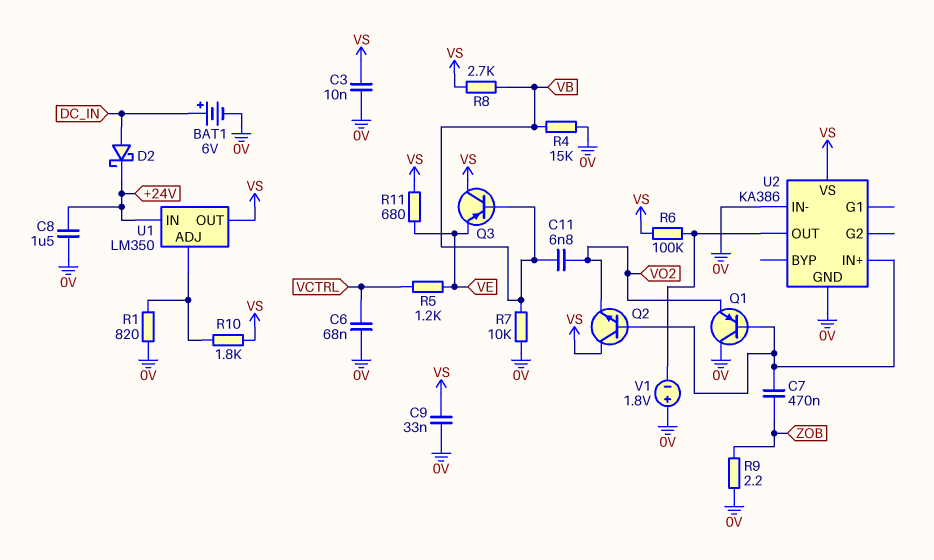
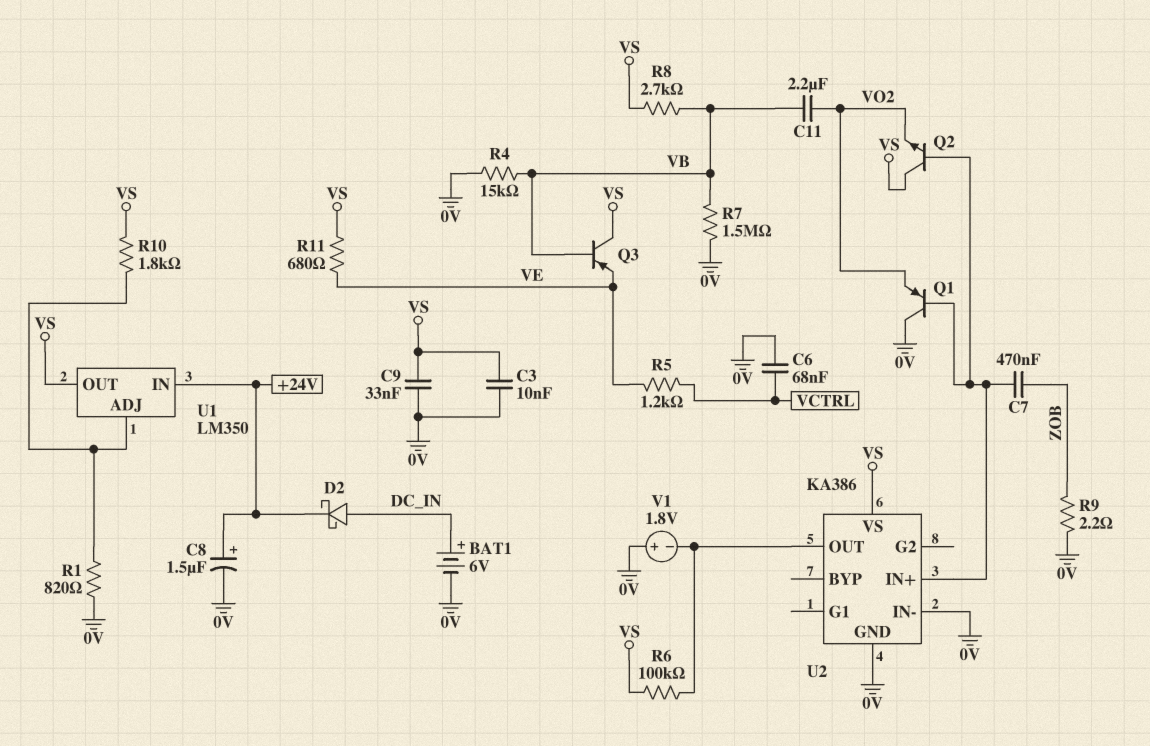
C8: 1.5uF (+24V, 0V) -> 1.5uF (plus +24V, minus 0V)
C11: 6.8nF (VB, VO2) -> 2.2uF (VB, VO2)
R7: 10k (0V, VB) -> 1.5M (0V, VB)

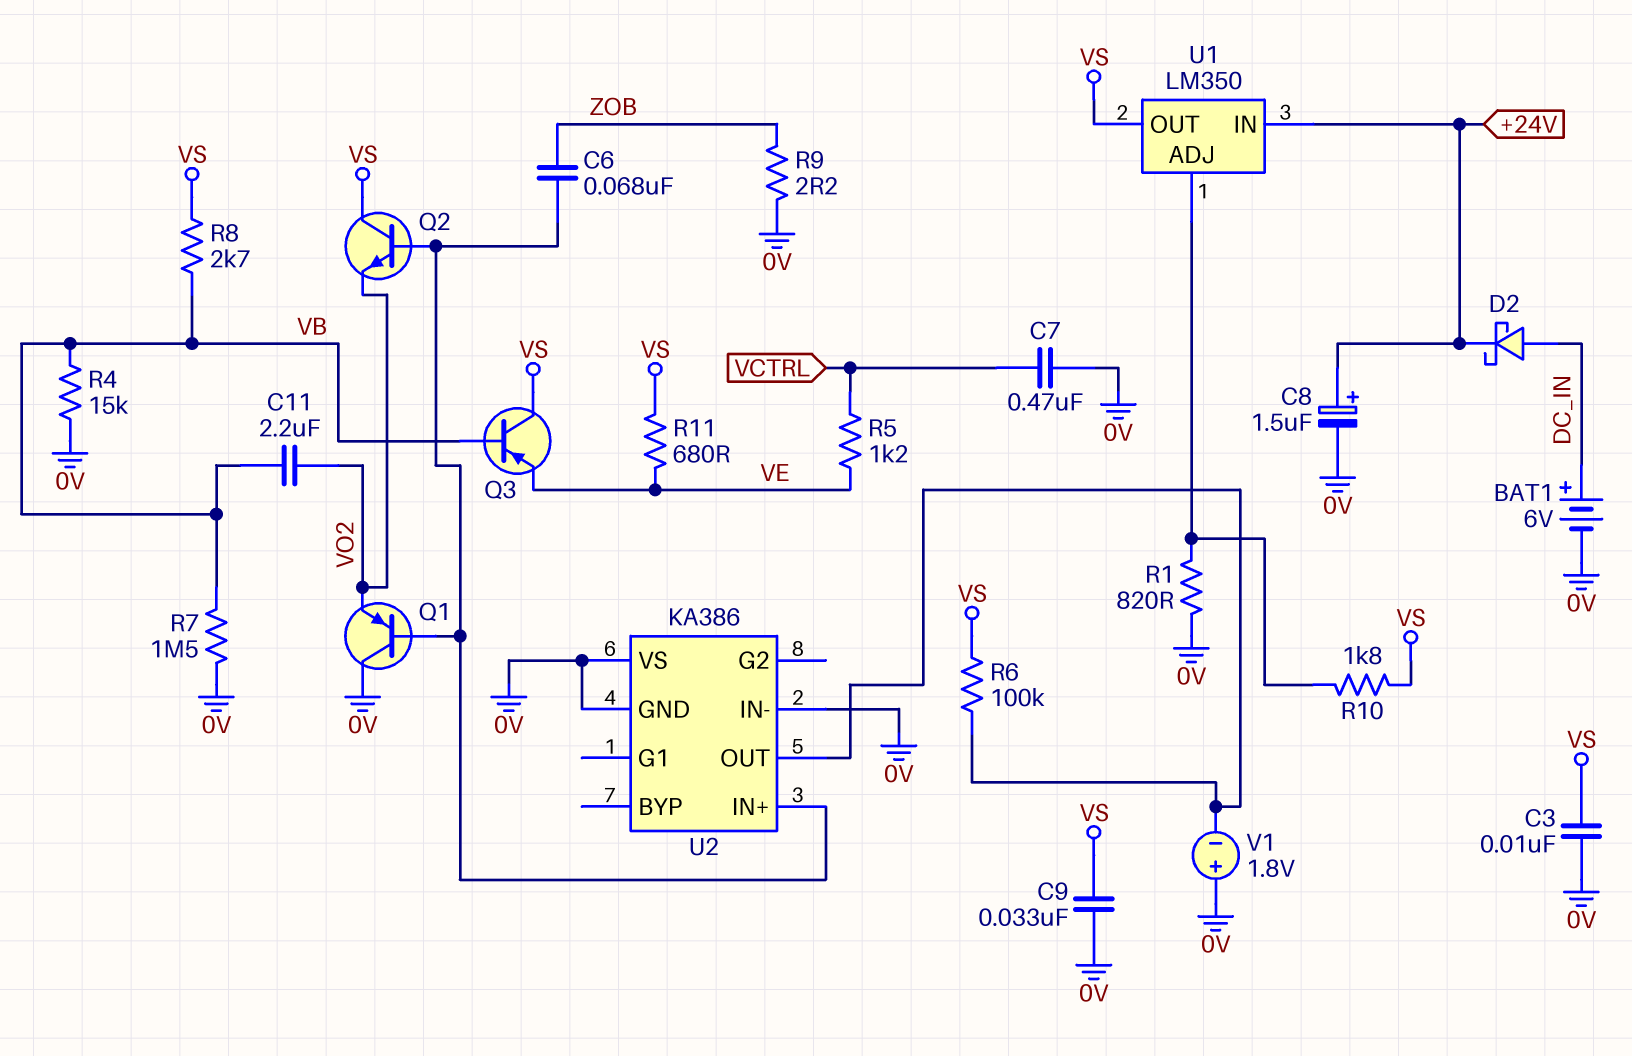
C6: 68nF (0V, VCTRL) -> 68nF (U2/IN+, ZOB)
C7: 470nF (U2/IN+, ZOB) -> 470nF (0V, VCTRL)
U2 pin VS: VS -> 0V

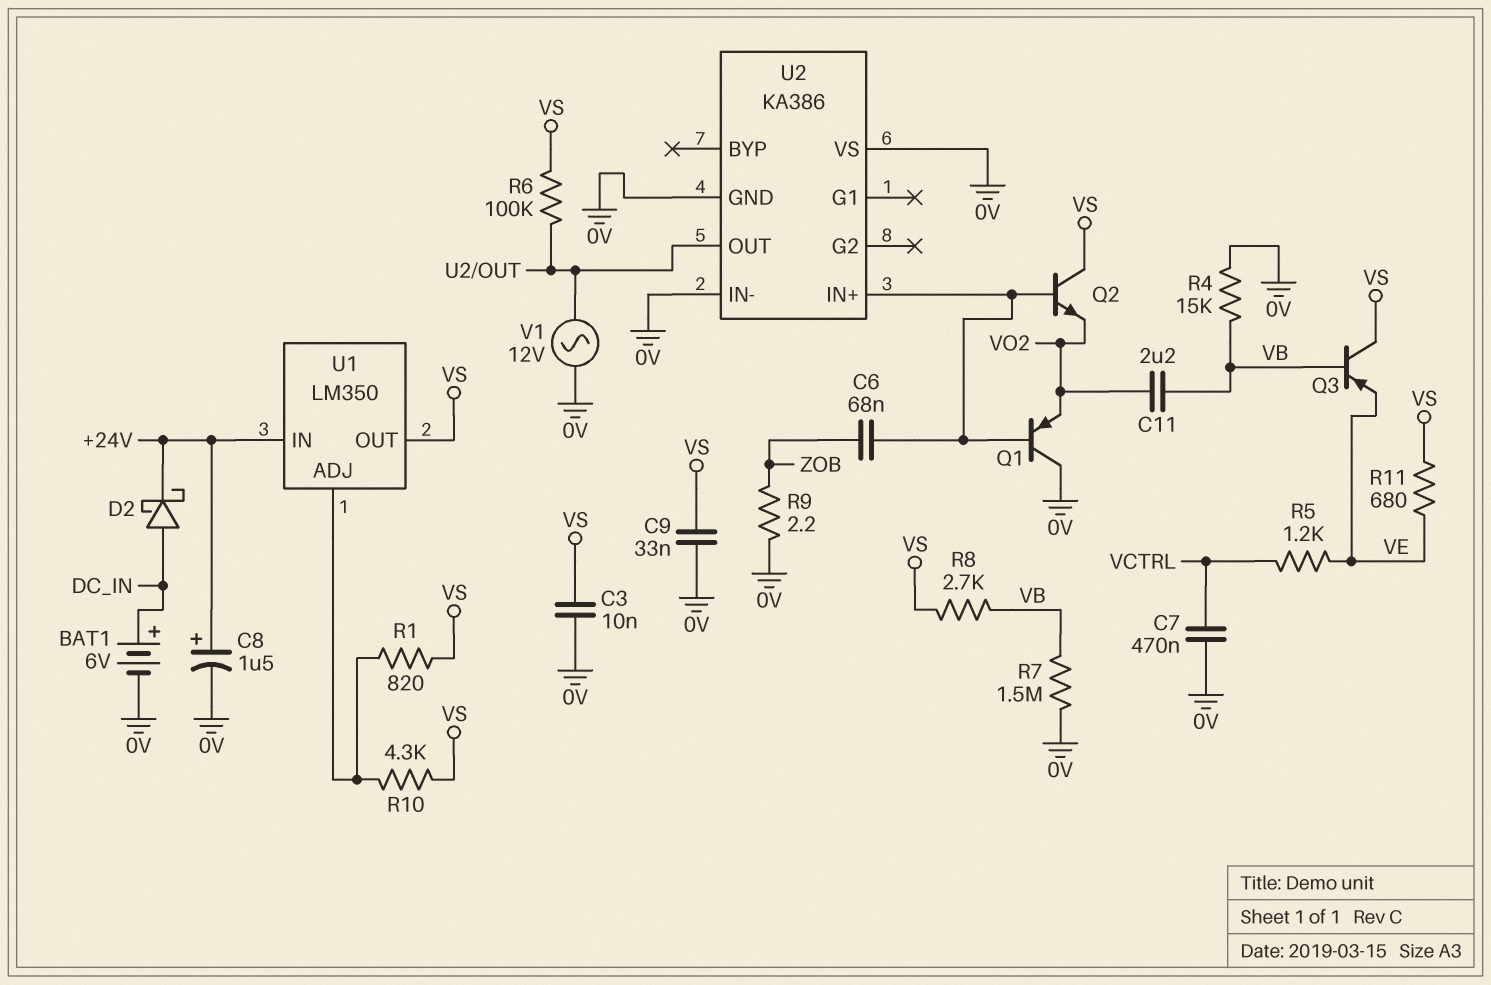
R1: 820 (0V, U1/ADJ) -> 820 (U1/ADJ, VS)
R10: 1.8k (U1/ADJ, VS) -> 4.3k (U1/ADJ, VS)
V1: 1.8V (plus 0V, minus U2/OUT) -> AC 12V (0V, U2/OUT)

